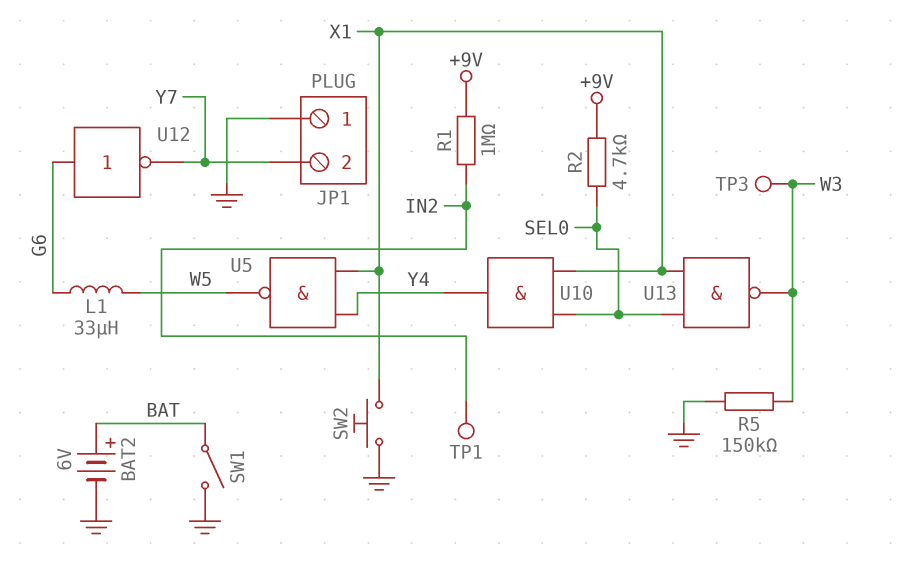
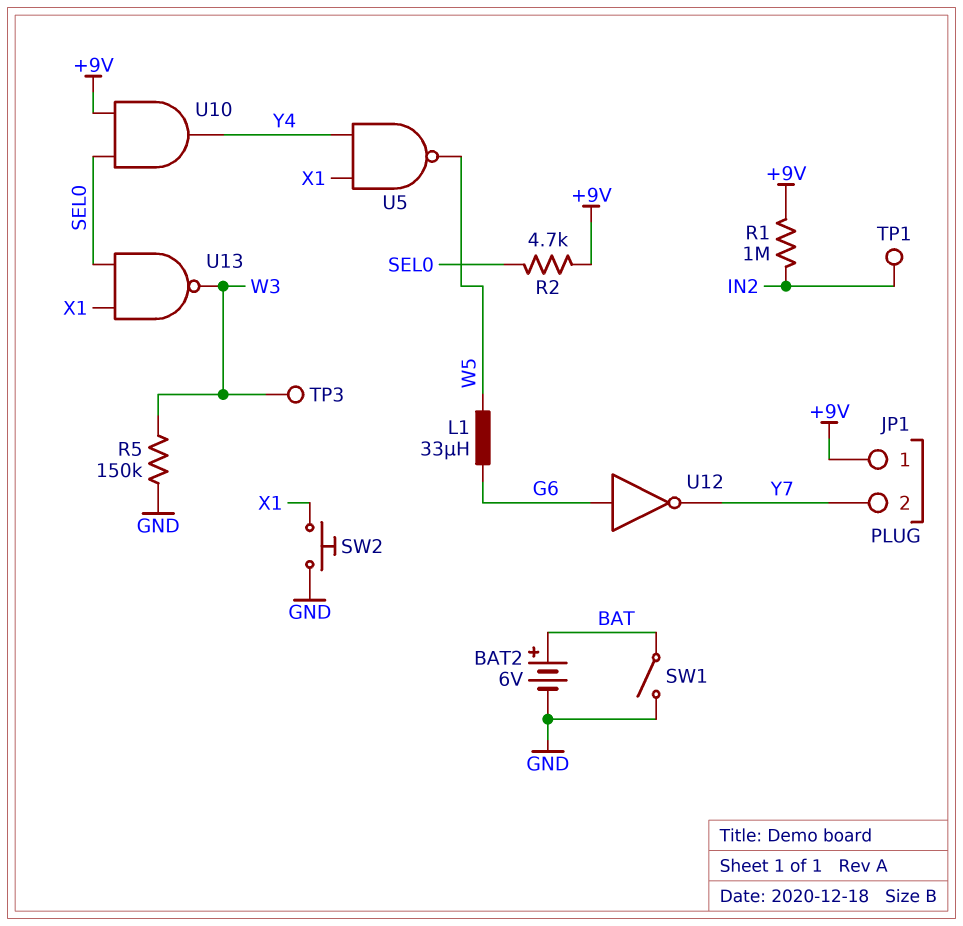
JP1 pin 1: GND -> +9V
U10: AND (in SEL0, in X1, out Y4) -> AND (in +9V, in SEL0, out Y4)

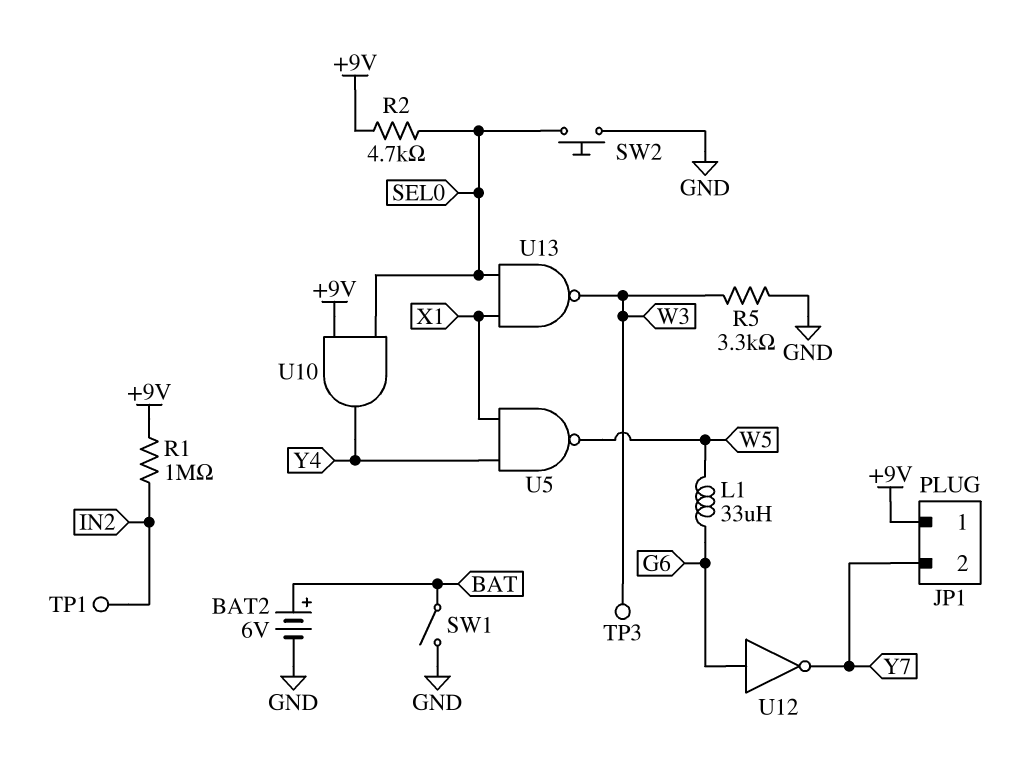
R5: 150k (GND, W3) -> 3.3k (GND, W3)
SW2: button (GND, X1) -> button (GND, SEL0)

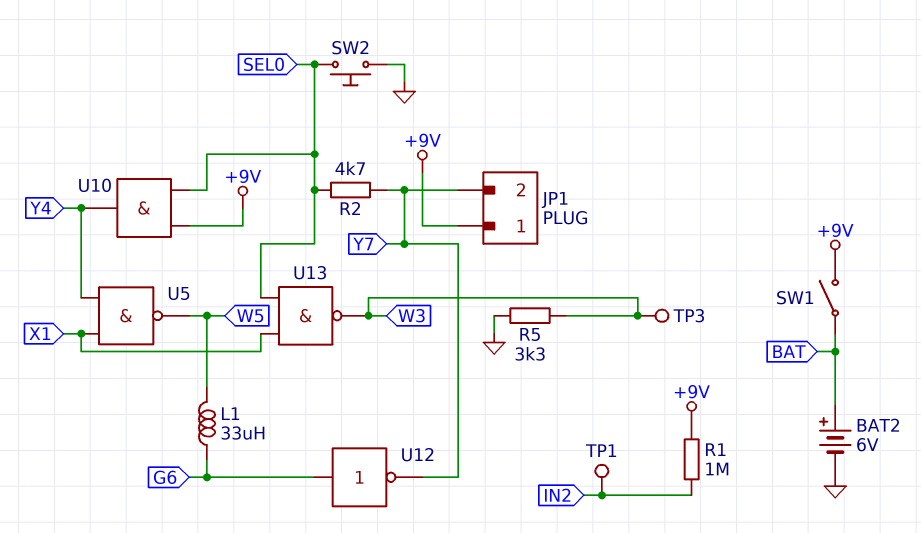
R2: 4.7k (+9V, SEL0) -> 4.7k (SEL0, Y7)
SW1: switch (BAT, GND) -> switch (+9V, BAT)

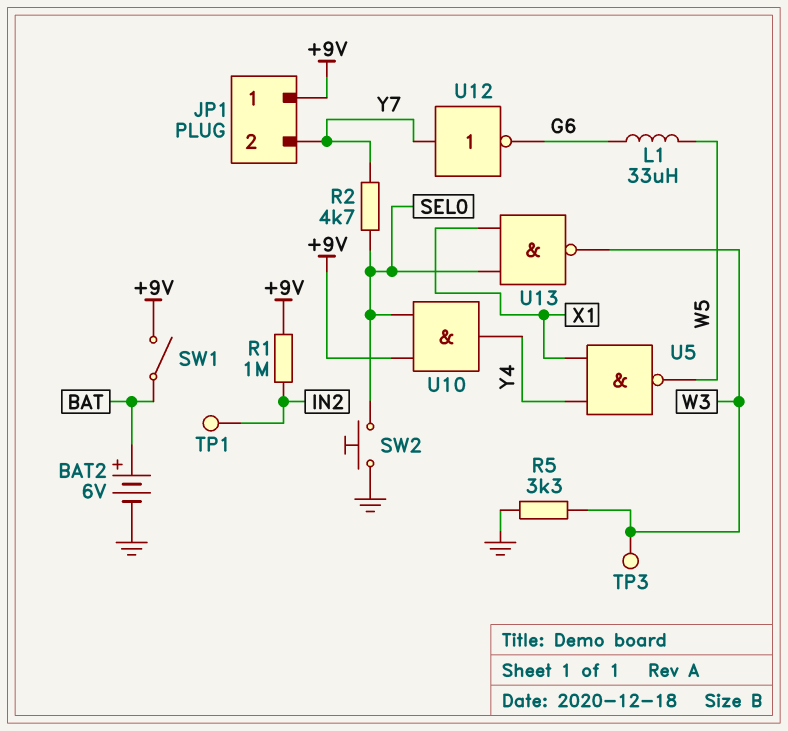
U12: NOT (in G6, out Y7) -> NOT (in Y7, out G6)

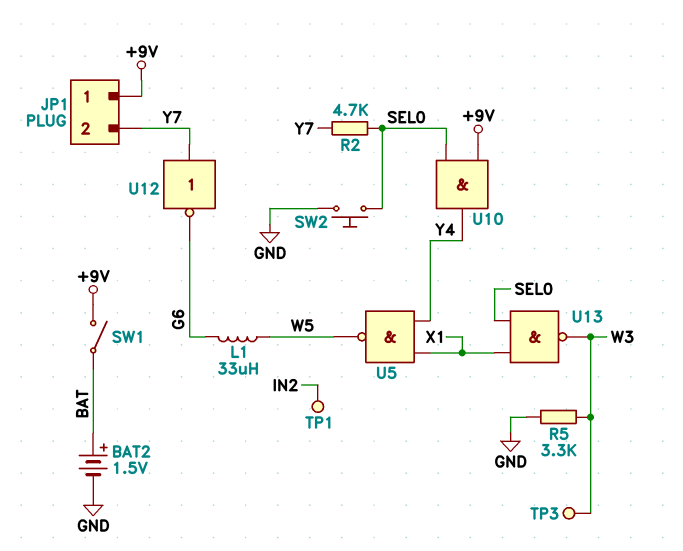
BAT2: 6V (plus BAT, minus GND) -> 1.5V (plus BAT, minus GND)
R1: 1M (+9V, IN2) -> none

